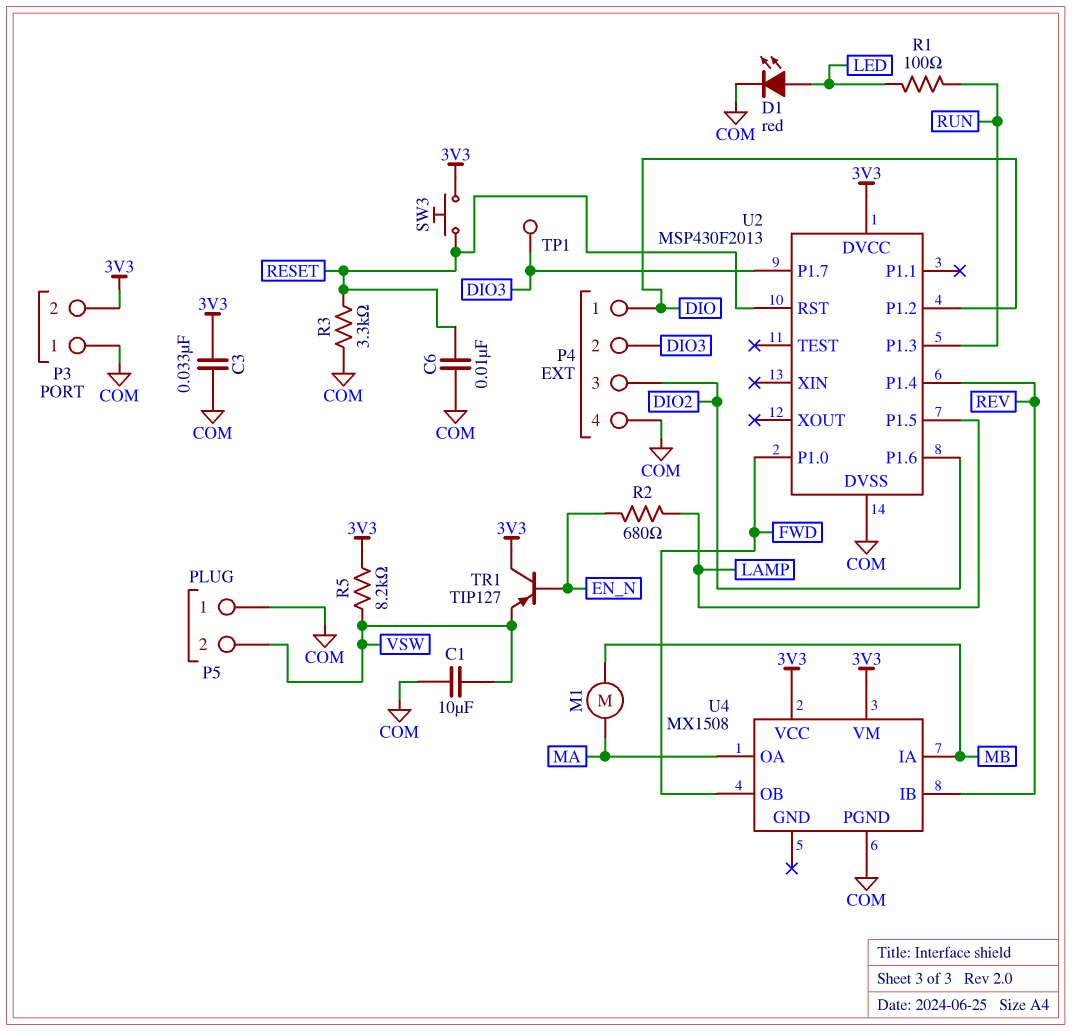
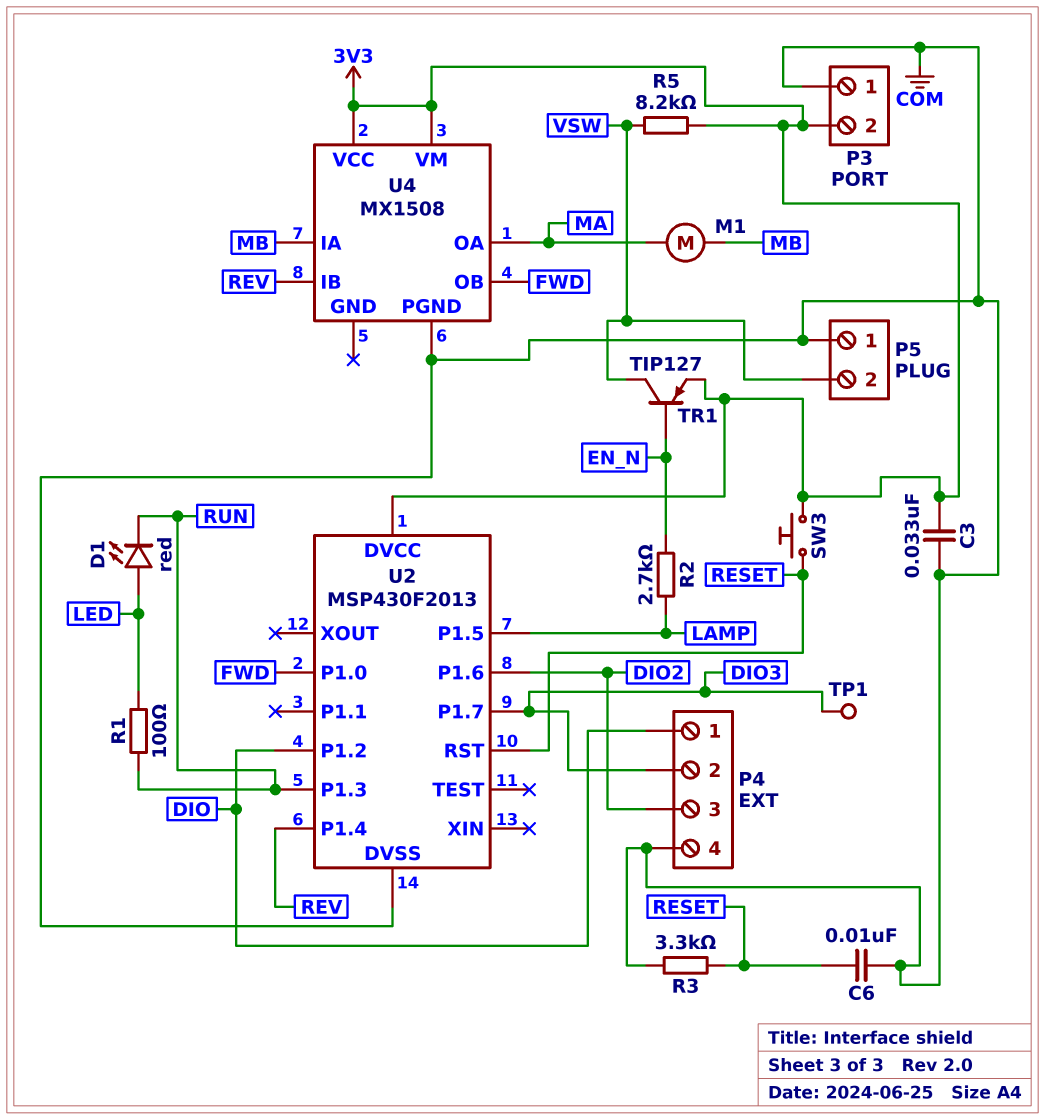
C1: 10uF (COM, VSW) -> none
D1: LED red (A LED, K COM) -> LED red (A LED, K RUN)
R2: 680 (EN_N, LAMP) -> 2.7k (EN_N, LAMP)
TR1: PNP TIP127 (B EN_N, C 3V3, E VSW) -> PNP TIP127 (B EN_N, C VSW, E 3V3)

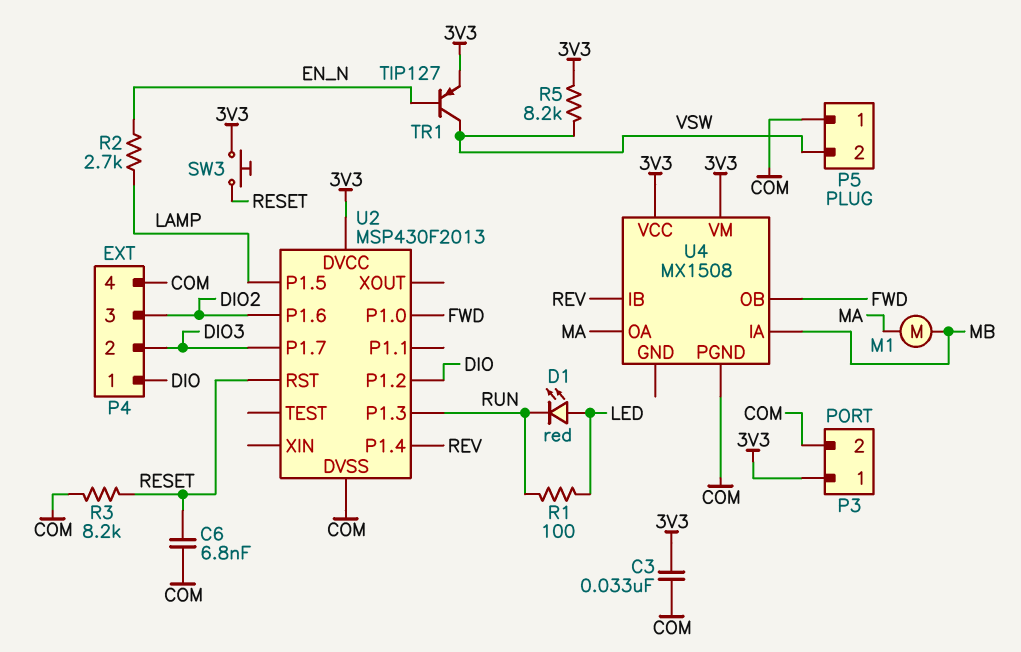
C6: 10nF (COM, RESET) -> 6.8nF (COM, RESET)
P3 pin 1: COM -> 3V3
P3 pin 2: 3V3 -> COM
R3: 3.3k (COM, RESET) -> 8.2k (COM, RESET)
TP1: test point (DIO3) -> none

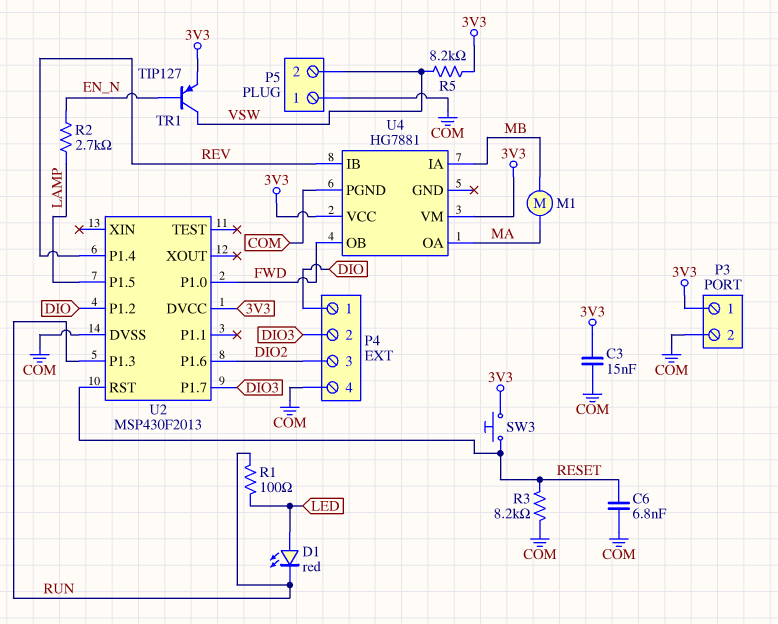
C3: 33nF (3V3, COM) -> 15nF (3V3, COM)
U4: MX1508 -> HG7881

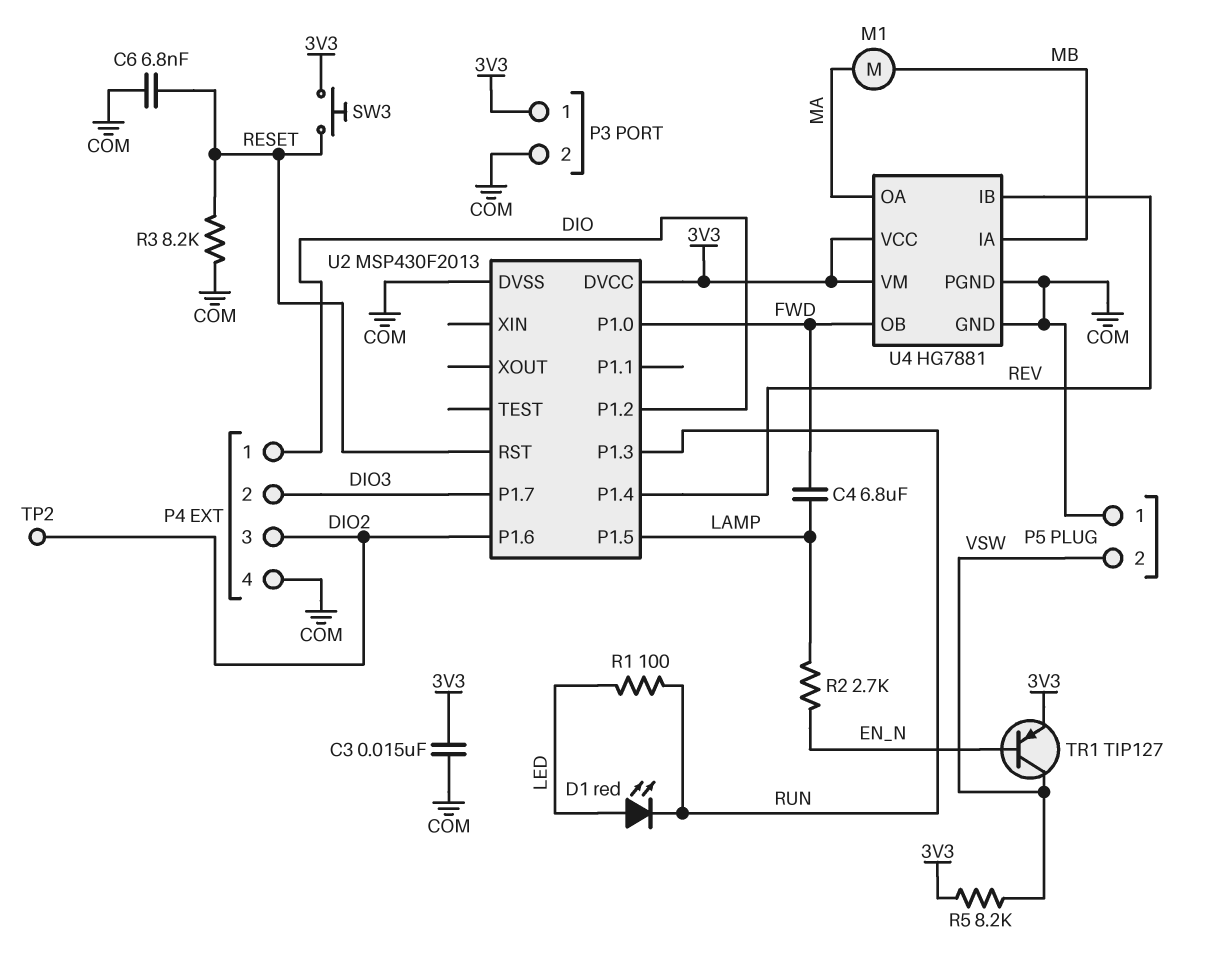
C4: none -> 6.8uF (FWD, LAMP)
TP2: none -> test point (DIO2)
U4 pin GND: none -> COM

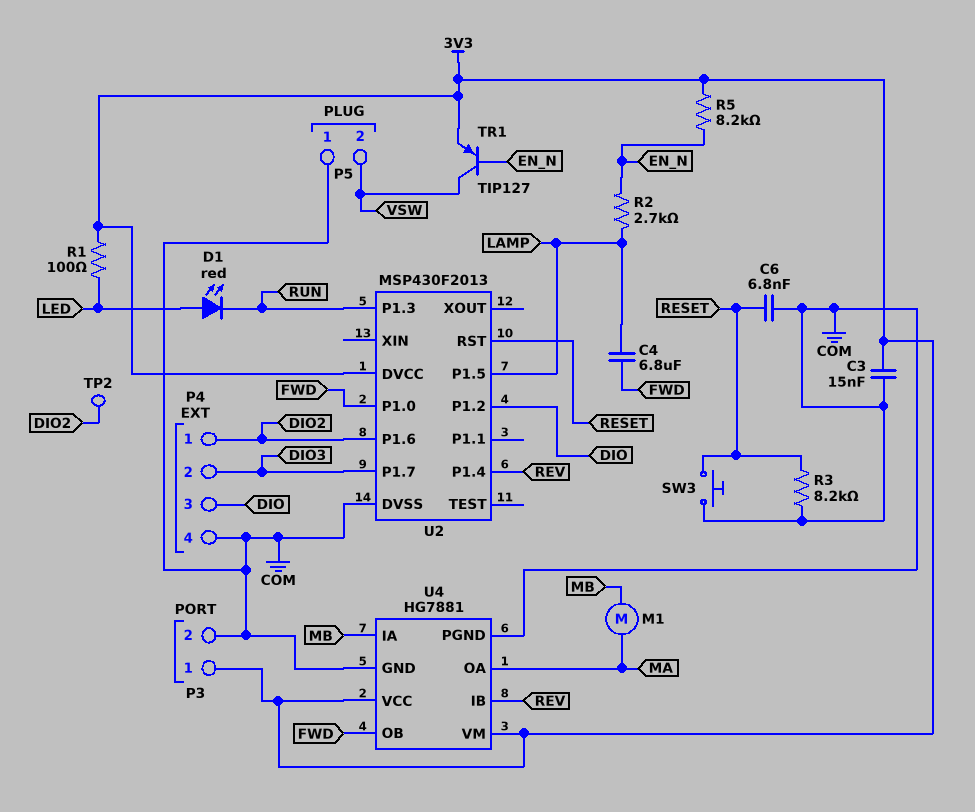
P4 pin 1: DIO -> DIO2
P4 pin 3: DIO2 -> DIO
R1: 100 (LED, RUN) -> 100 (3V3, LED)
R5: 8.2k (3V3, VSW) -> 8.2k (3V3, EN_N)
SW3: button (3V3, RESET) -> button (COM, RESET)

